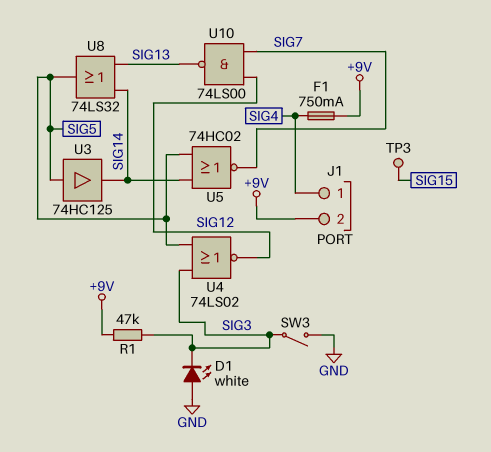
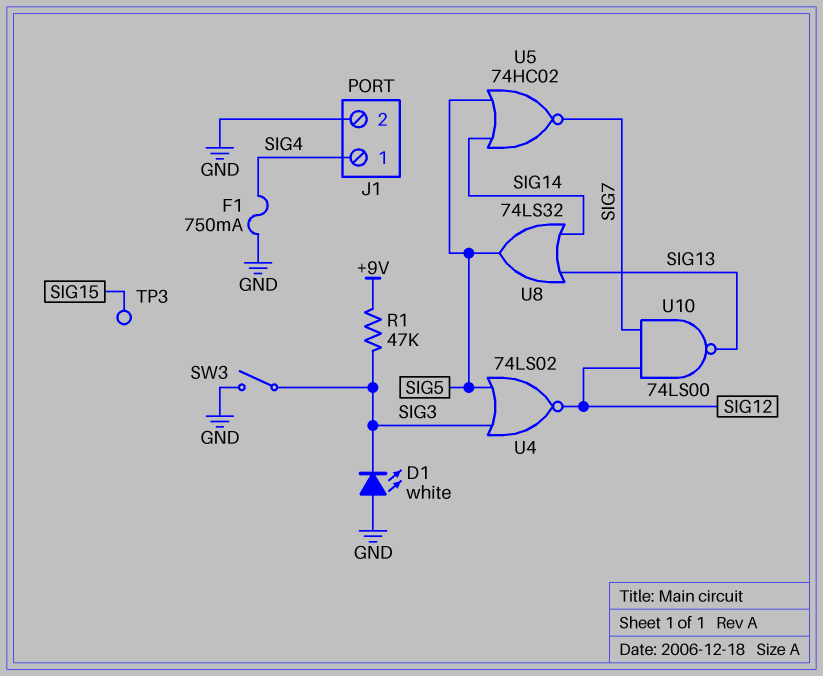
F1: 750mA (+9V, SIG4) -> 750mA (GND, SIG4)
J1 pin 2: +9V -> GND
U3: buffer 74HC125 (in SIG5, out SIG14) -> none

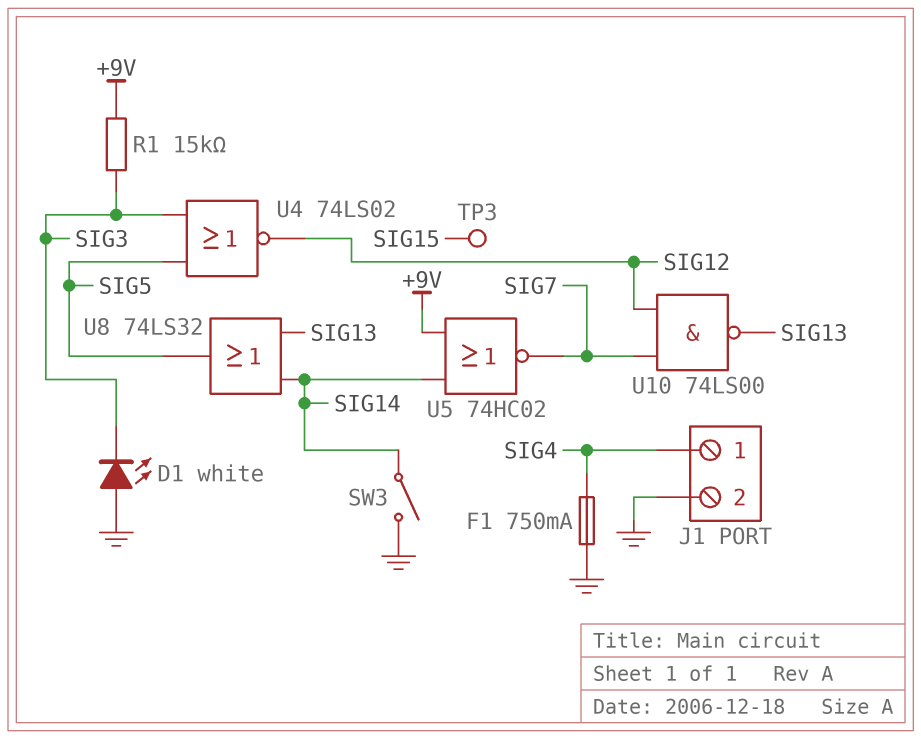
R1: 47k (+9V, SIG3) -> 15k (+9V, SIG3)
SW3: switch (GND, SIG3) -> switch (GND, SIG14)
U5: NOR 74HC02 (in SIG5, in SIG14, out SIG7) -> NOR 74HC02 (in +9V, in SIG14, out SIG7)

